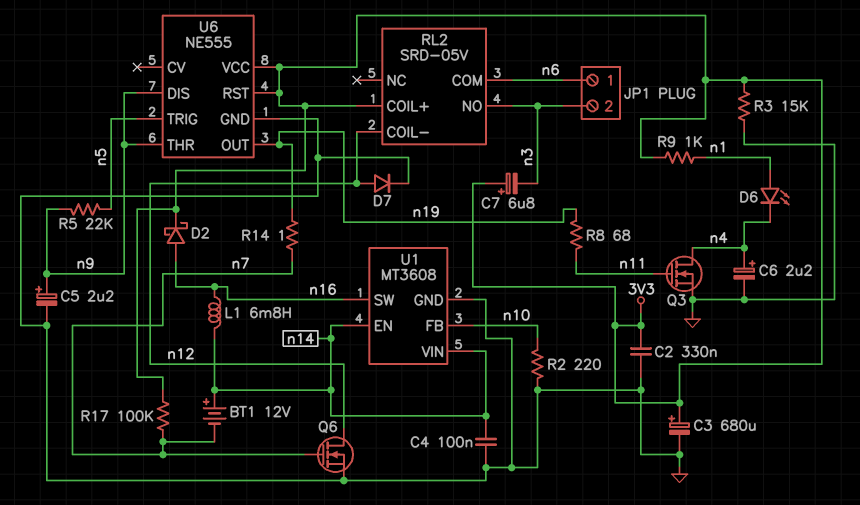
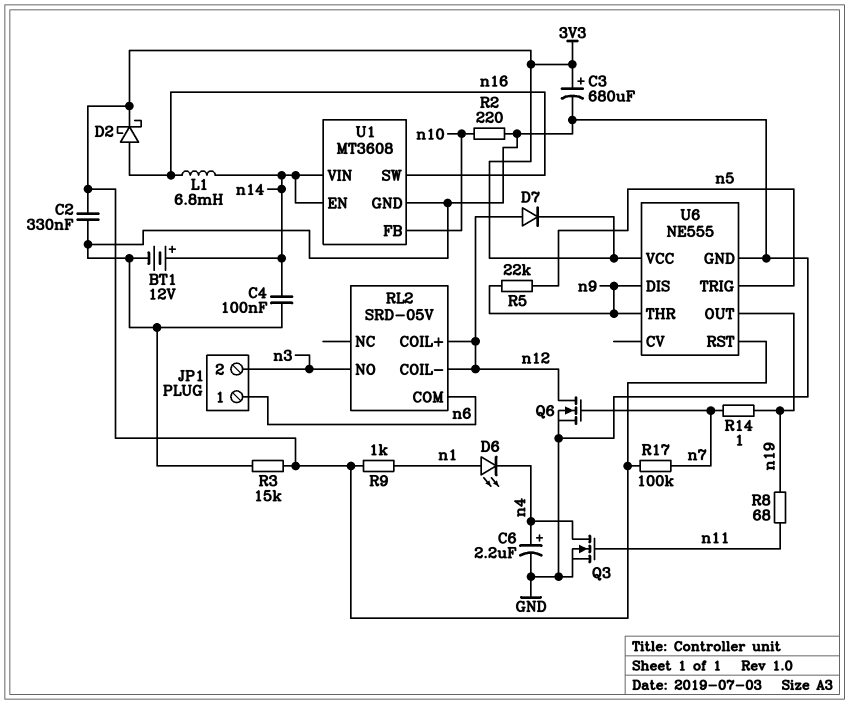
BT1: 12V (plus n14, minus n7) -> 12V (plus n14, minus GND)
C5: 2.2uF (plus n9, minus GND) -> none
C7: 6.8uF (plus 3V3, minus n3) -> none
D7: diode (A n12, K GND) -> diode (A n12, K 3V3)
RL2 pin COIL+: 3V3 -> n12

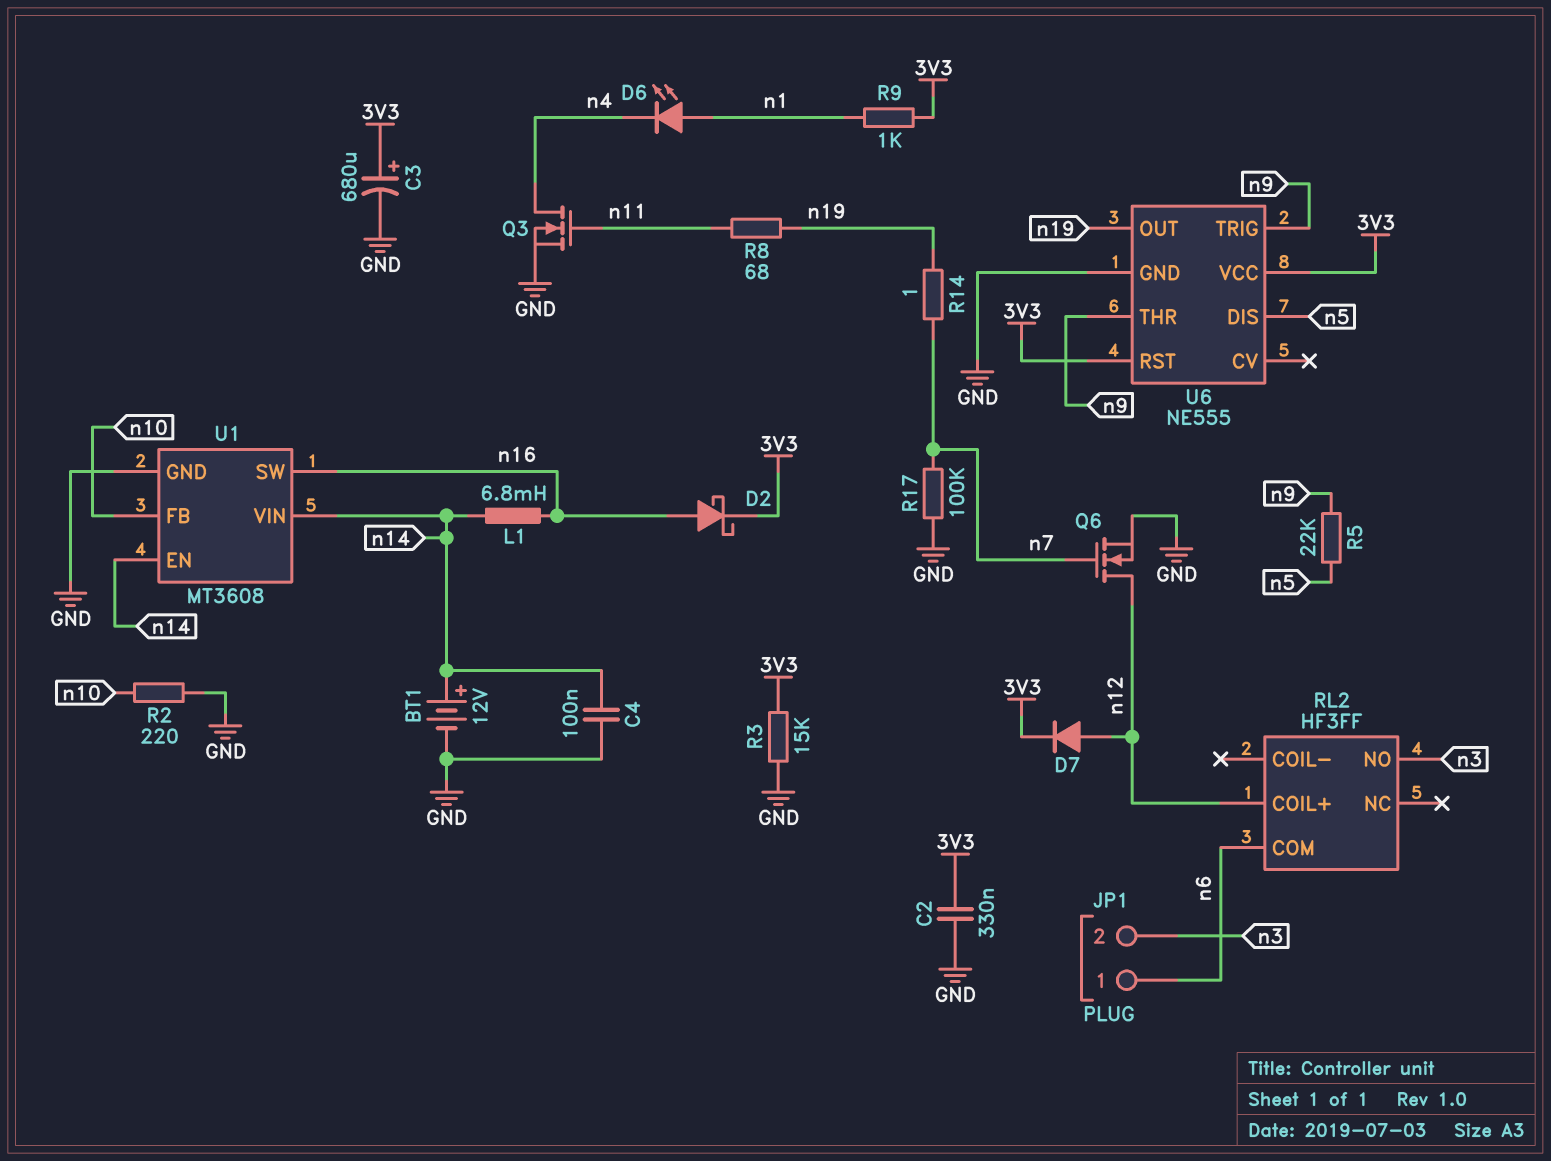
C6: 2.2uF (plus n4, minus GND) -> none
R17: 100k (3V3, n7) -> 100k (GND, n7)
RL2: SRD-05V -> HF3FF
RL2 pin COIL-: n12 -> none
U6 pin DIS: n9 -> n5
U6 pin TRIG: n5 -> n9

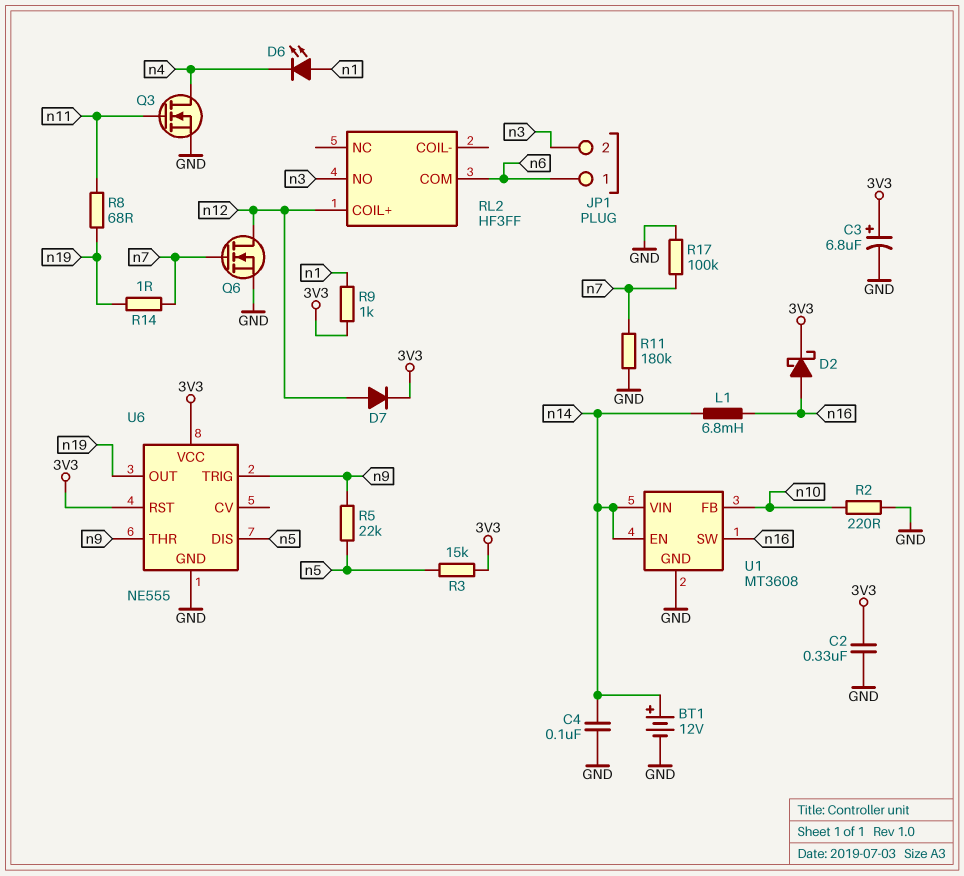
C3: 680uF (plus 3V3, minus GND) -> 6.8uF (plus 3V3, minus GND)
R3: 15k (3V3, GND) -> 15k (3V3, n5)
R11: none -> 180k (GND, n7)

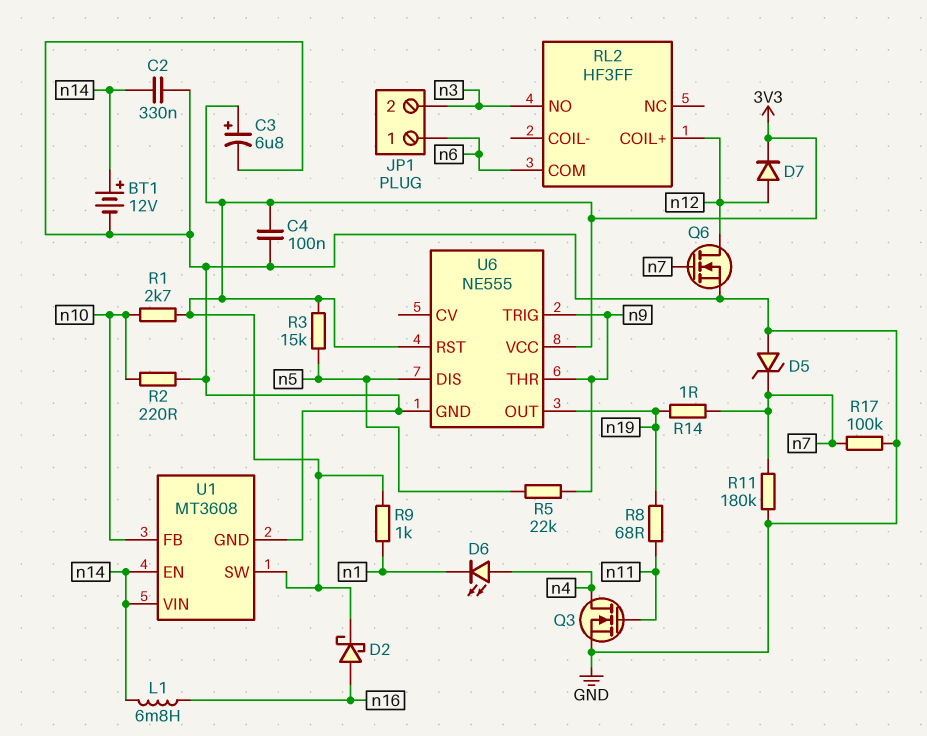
C2: 330nF (3V3, GND) -> 330nF (GND, n14)
C4: 100nF (GND, n14) -> 100nF (3V3, GND)
D5: none -> zener (A GND, K n7)
D6: LED (A n1, K n4) -> LED (A n4, K n1)
R1: none -> 2.7k (3V3, n10)
U1 pin SW: n16 -> 3V3

